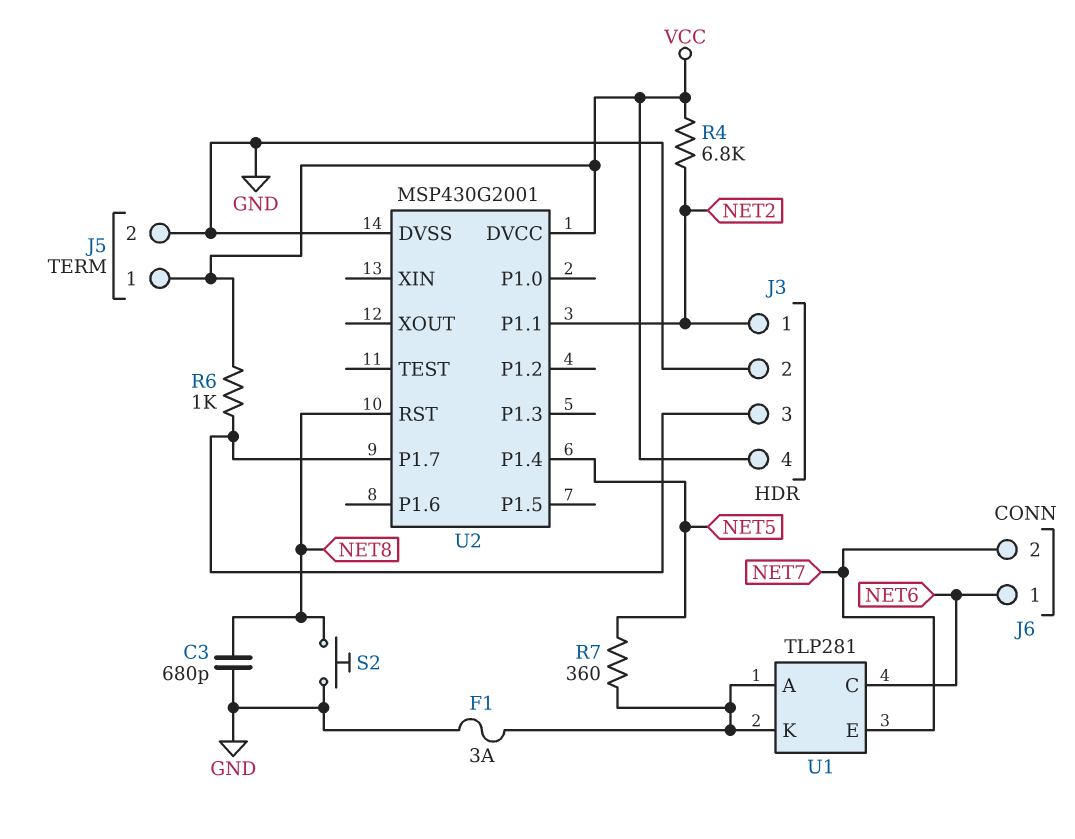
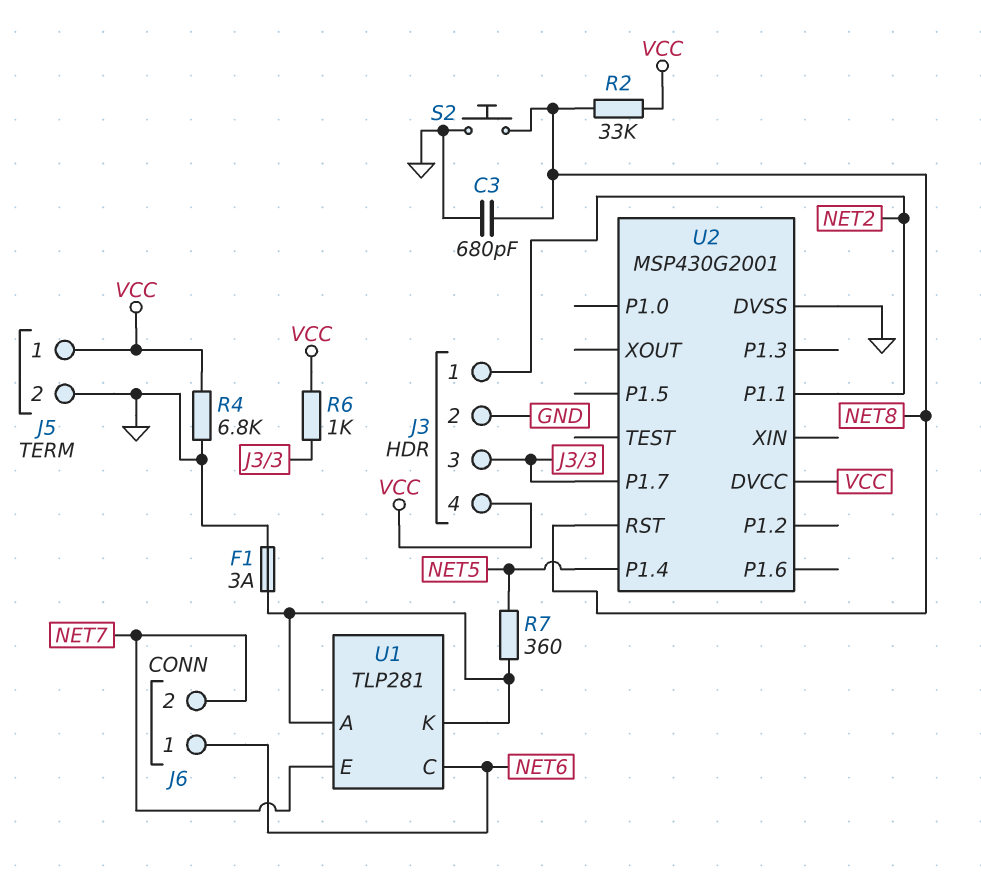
R2: none -> 33k (NET8, VCC)
R4: 6.8k (NET2, VCC) -> 6.8k (GND, VCC)

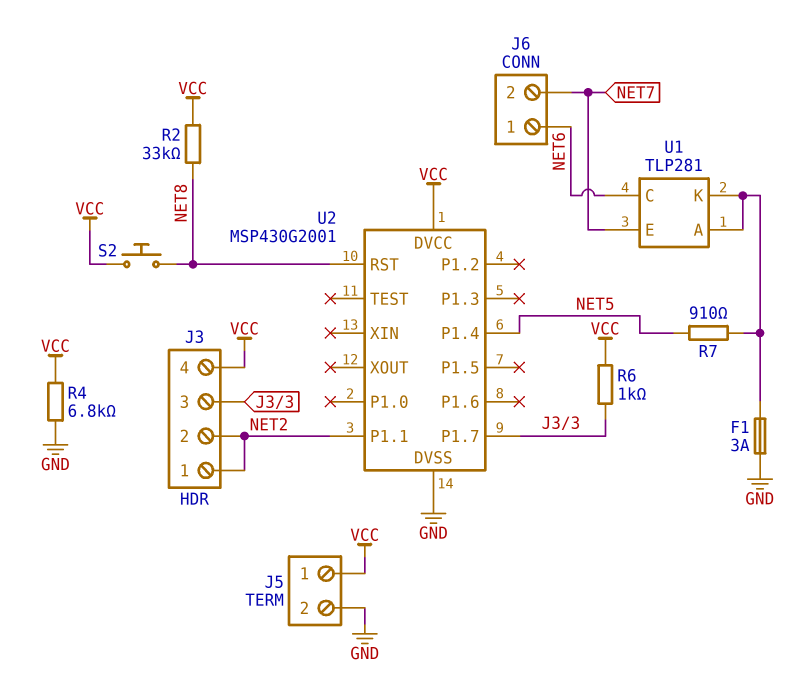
C3: 680pF (GND, NET8) -> none
J3 pin 2: GND -> NET2
R7: 360 (NET5, U1/A) -> 910 (NET5, U1/A)
S2: button (GND, NET8) -> button (NET8, VCC)

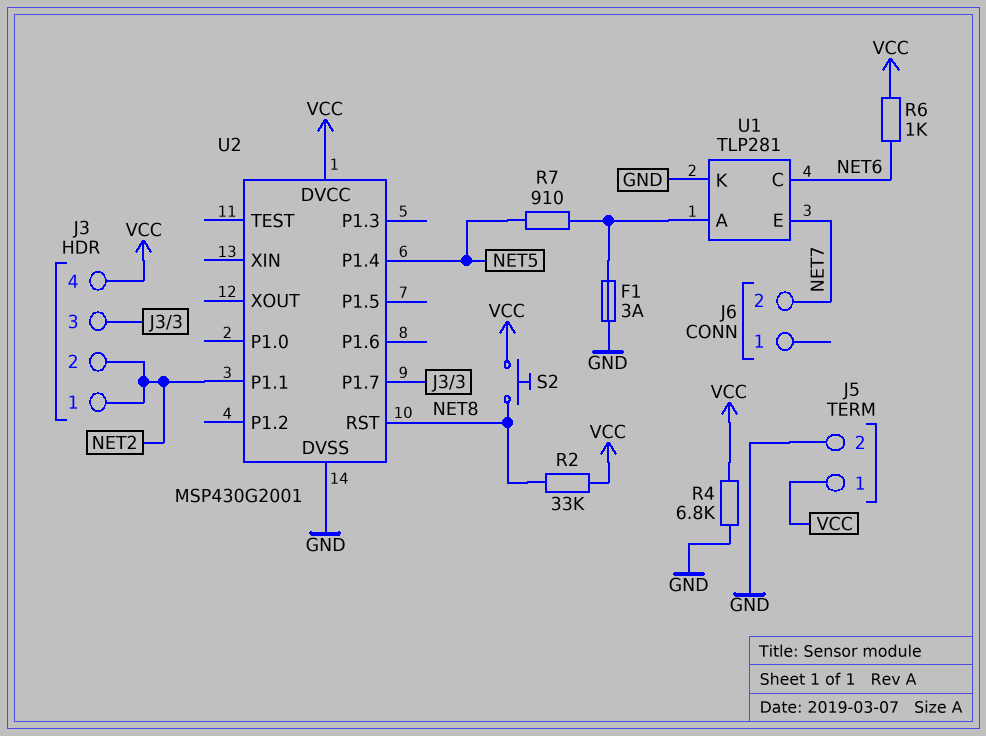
J6 pin 1: NET6 -> none
R6: 1k (J3/3, VCC) -> 1k (NET6, VCC)
U1 pin K: U1/A -> GND

